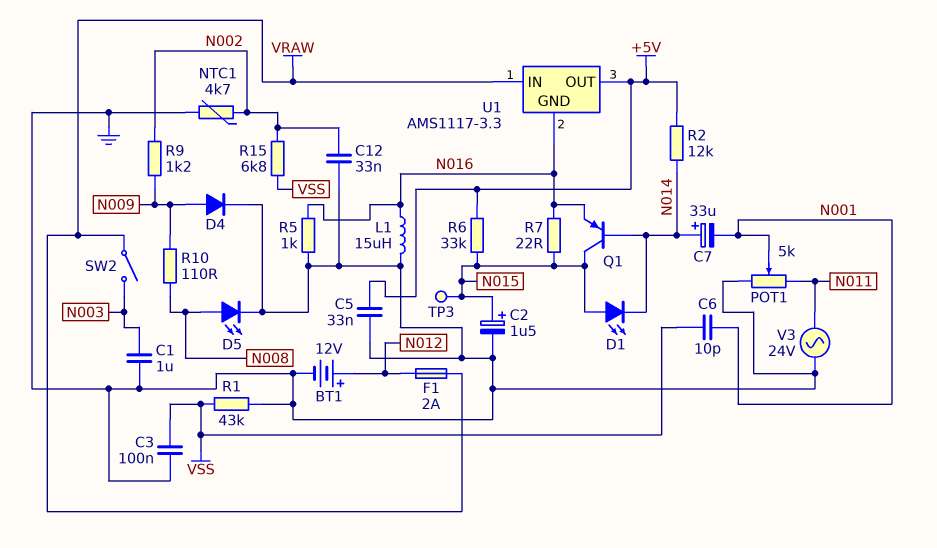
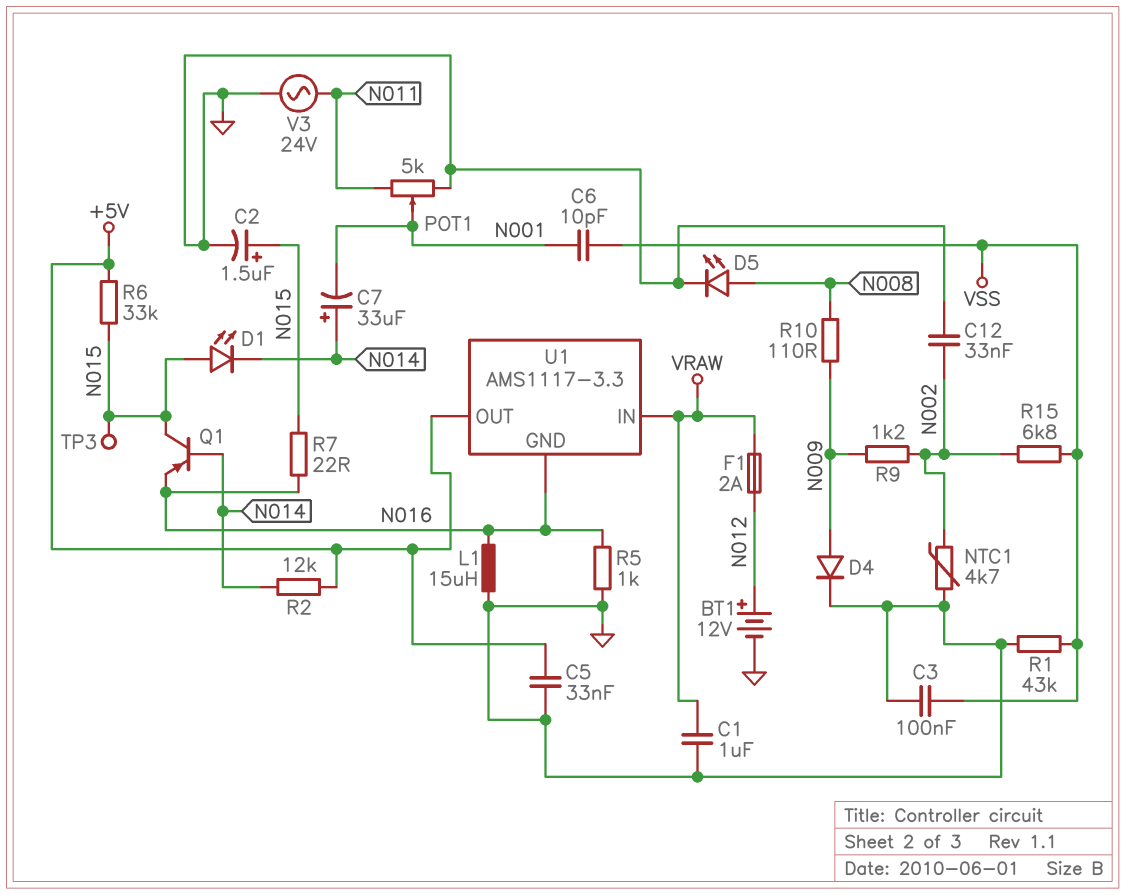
C1: 1uF (GND, N003) -> 1uF (GND, VRAW)
SW2: switch (N003, VRAW) -> none

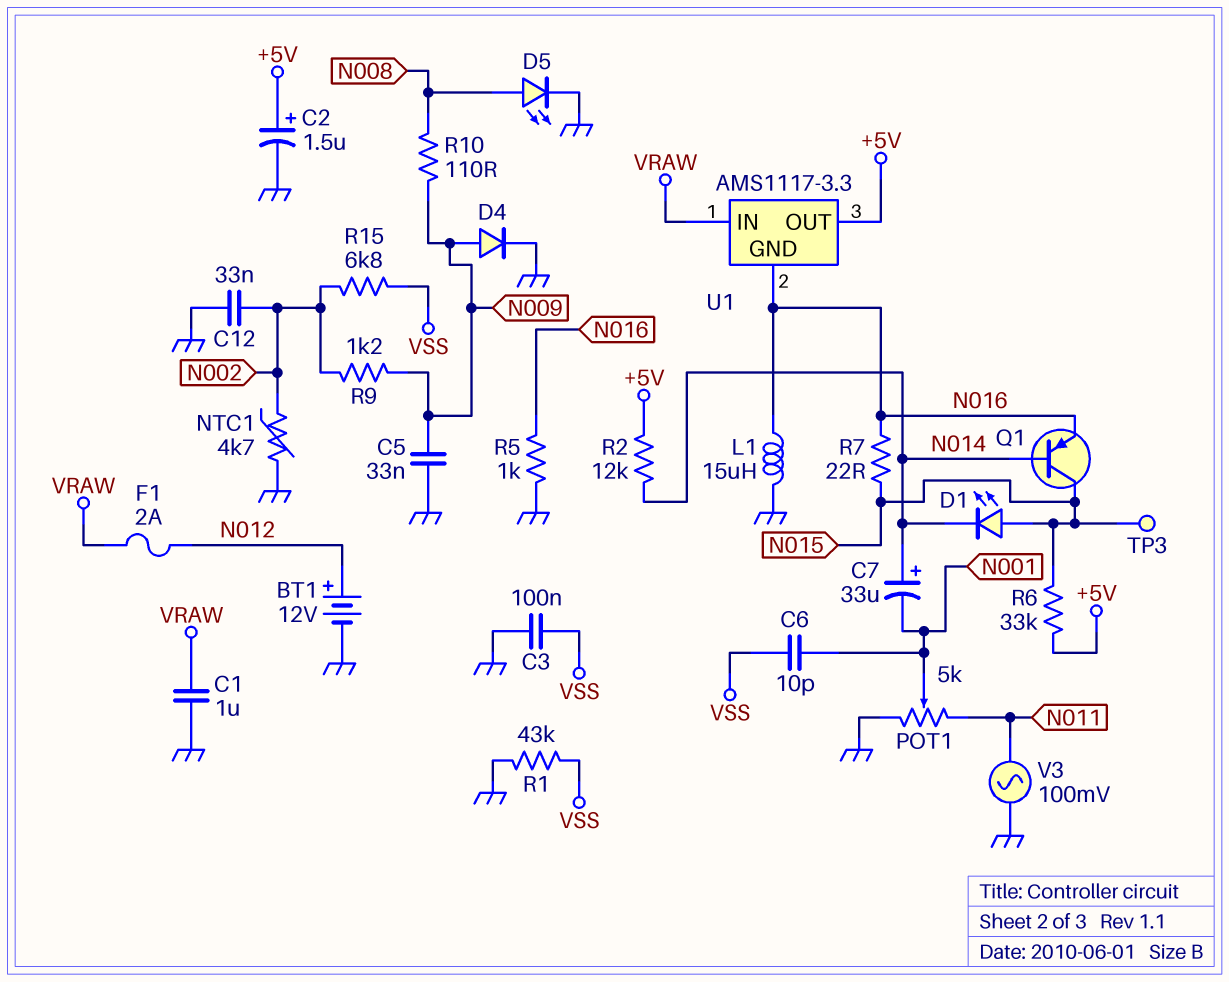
C2: 1.5uF (plus N015, minus GND) -> 1.5uF (plus +5V, minus GND)
C5: 33nF (+5V, GND) -> 33nF (GND, N009)
V3: AC 24V (GND, N011) -> AC 100mV (GND, N011)

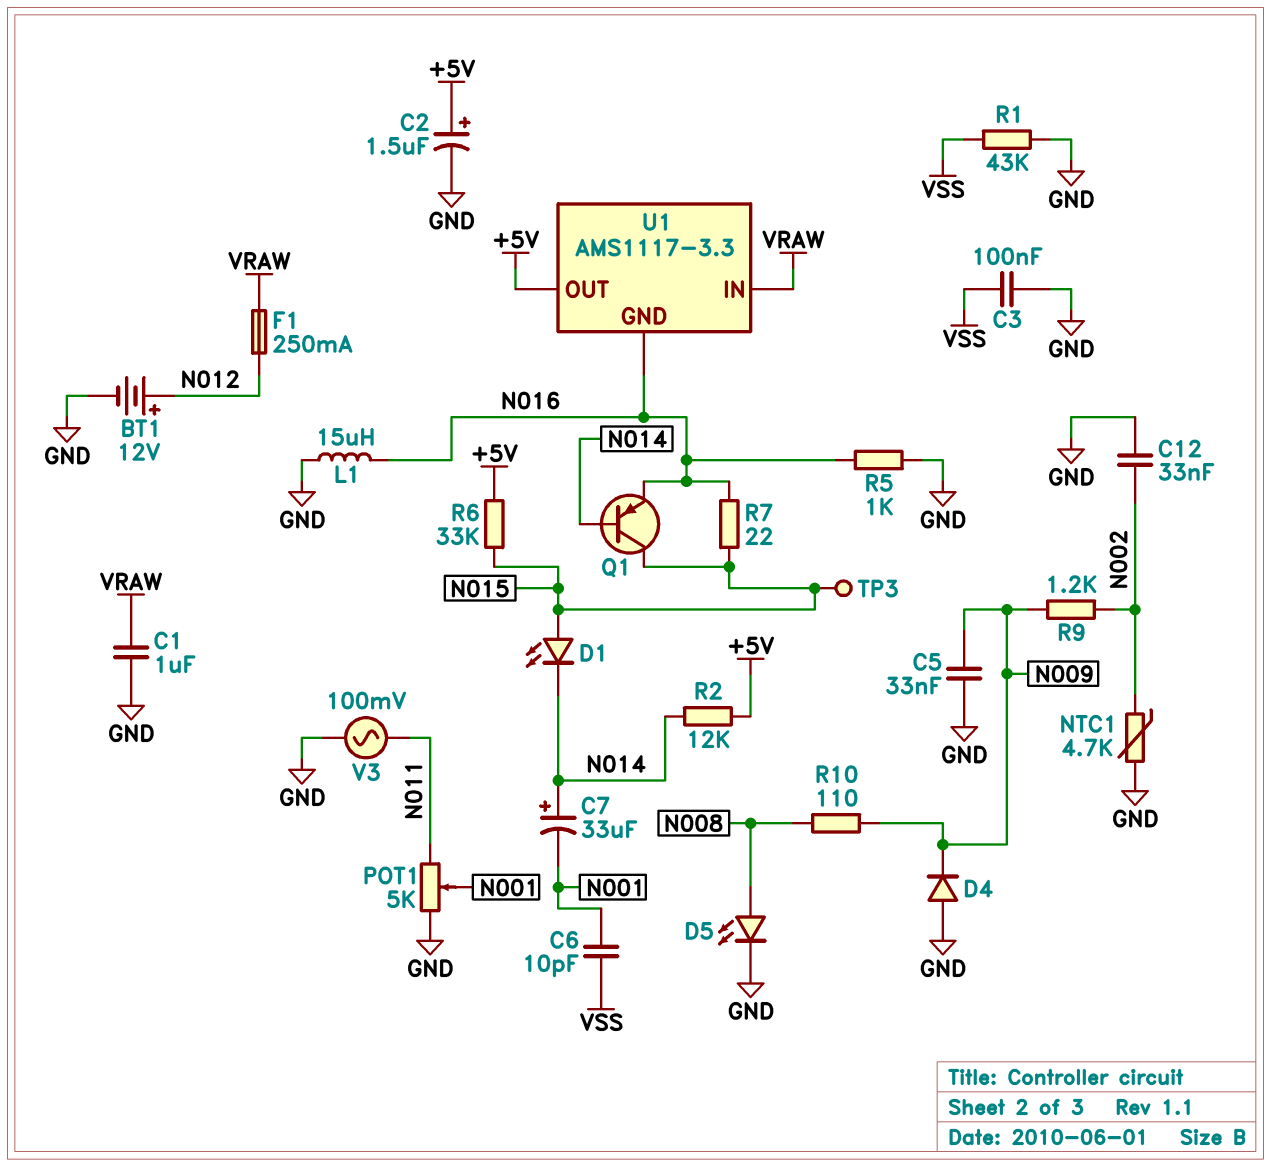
D4: diode (A N009, K GND) -> diode (A GND, K N009)
F1: 2A (N012, VRAW) -> 250mA (N012, VRAW)
R15: 6.8k (N002, VSS) -> none

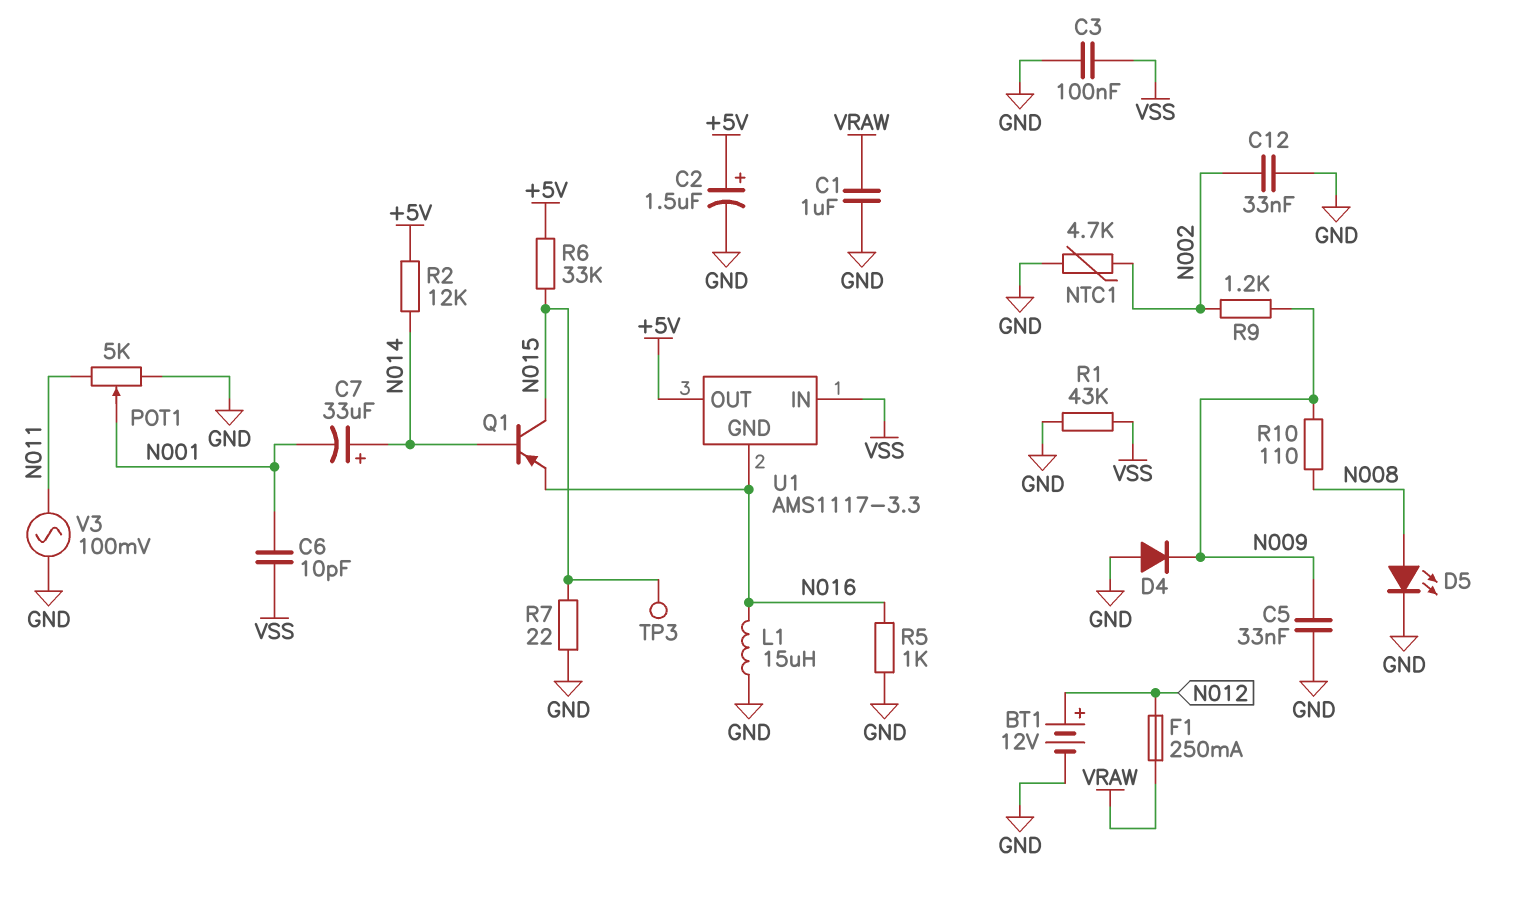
D1: LED (A N015, K N014) -> none
R7: 22 (N015, N016) -> 22 (GND, N015)
U1 pin IN: VRAW -> VSS

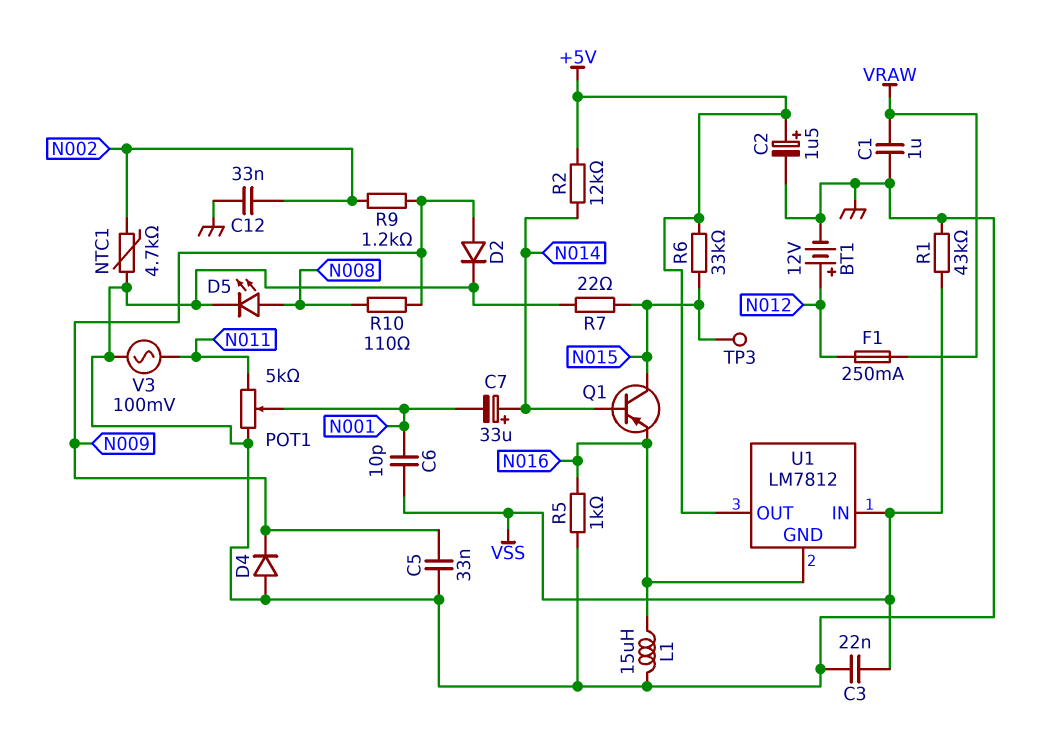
C3: 100nF (GND, VSS) -> 22nF (GND, VSS)
D2: none -> diode (A N009, K GND)
U1: AMS1117-3.3 -> LM7812

